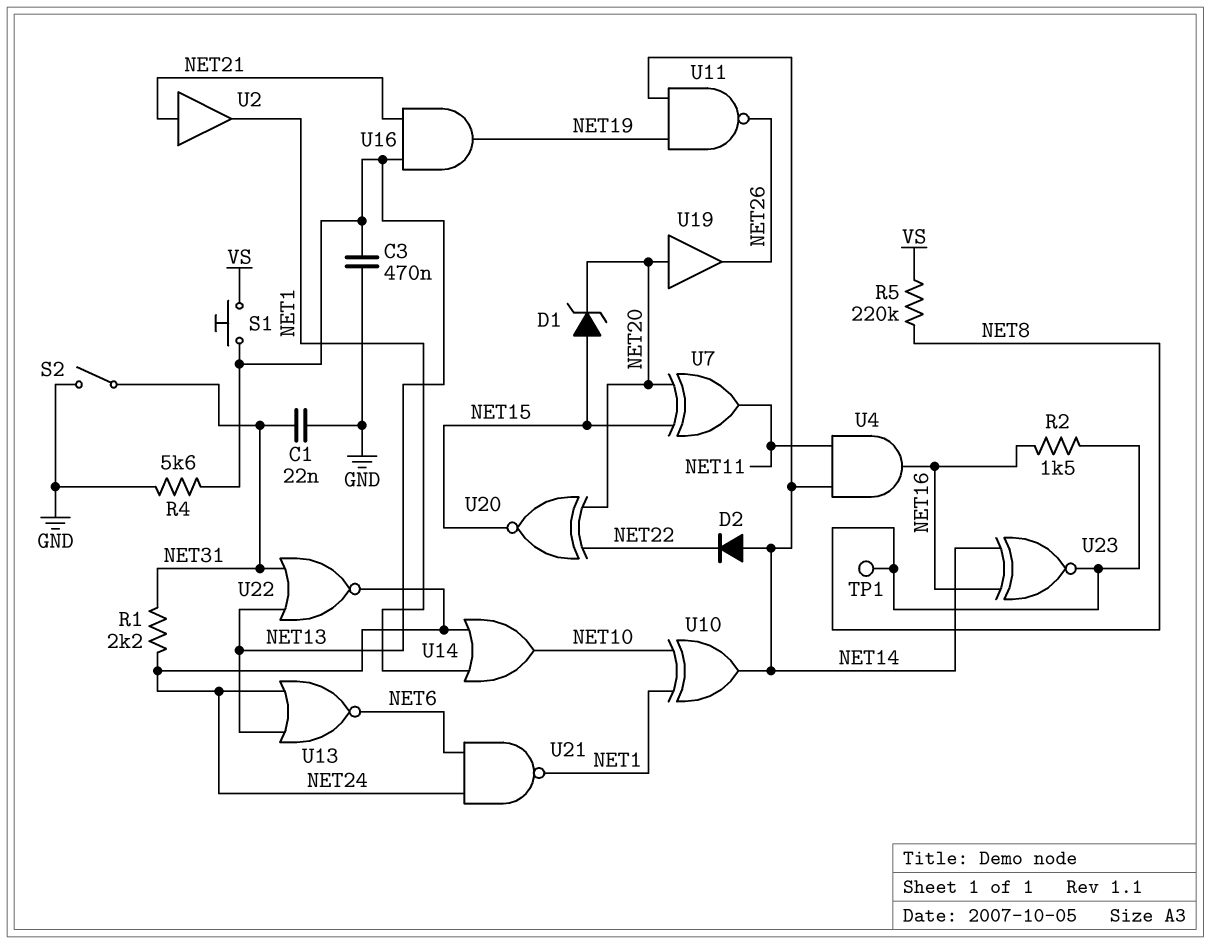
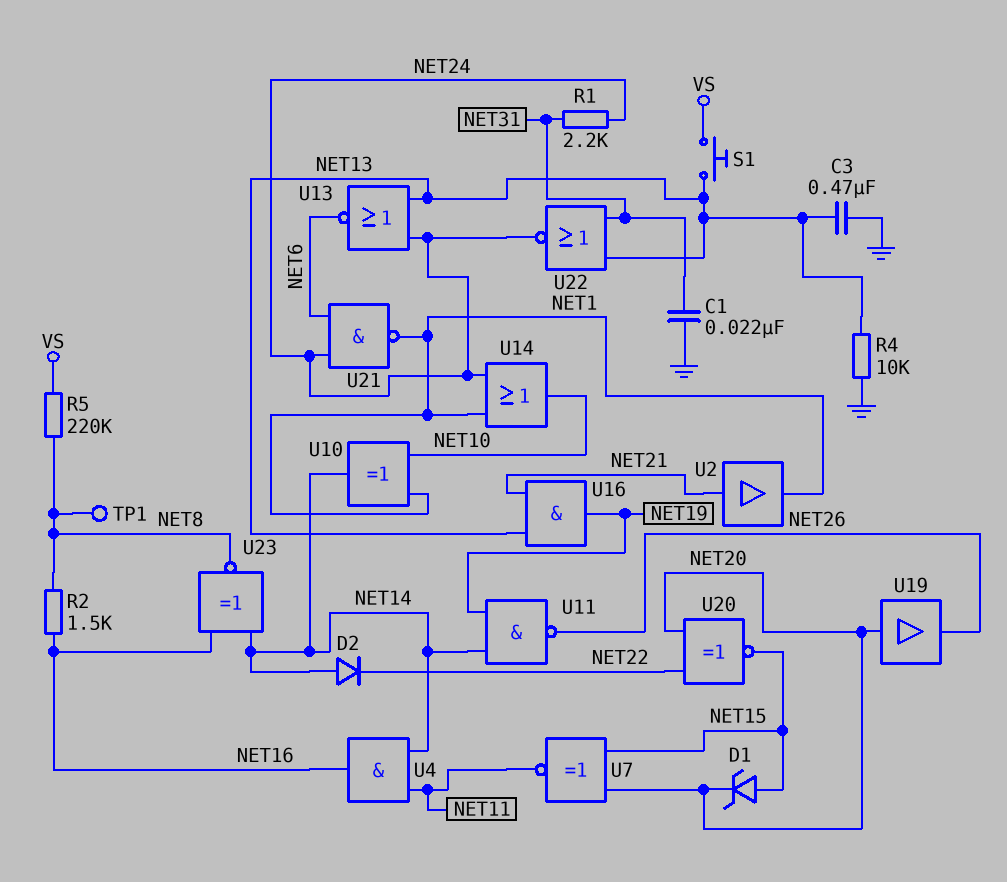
R4: 5.6k (GND, NET13) -> 10k (GND, NET13)
S2: switch (GND, NET31) -> none
U7: XOR (in NET15, in NET20, out NET11) -> XNOR (in NET15, in NET20, out NET11)

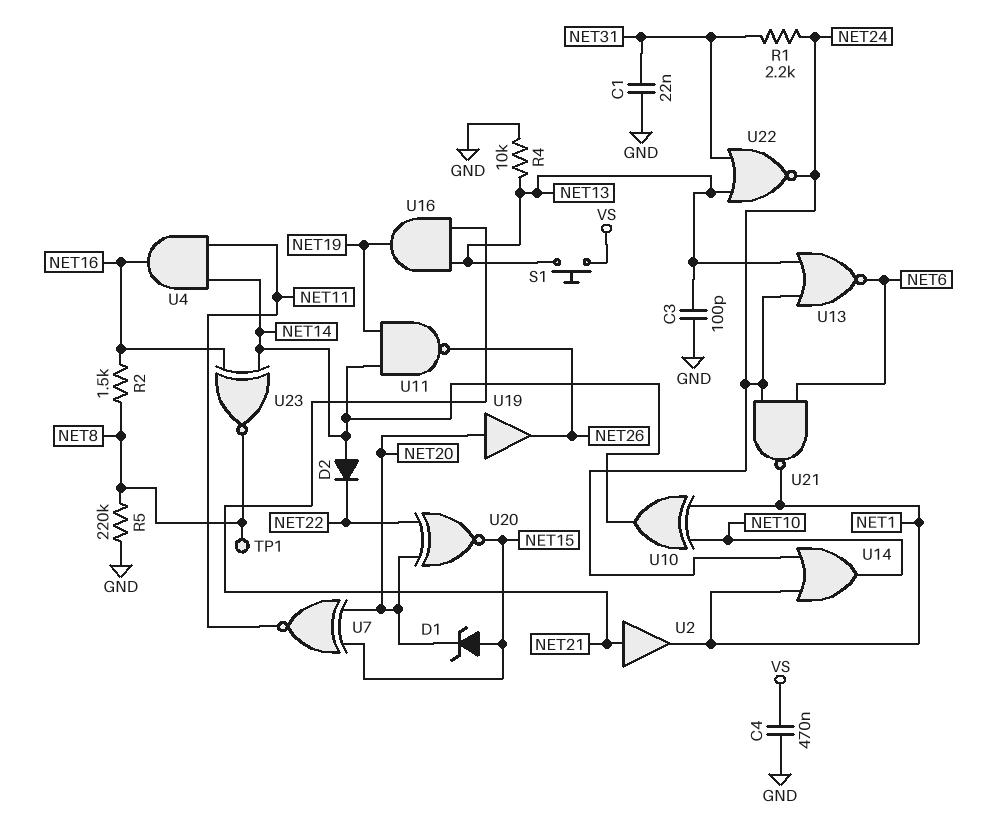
C3: 470nF (GND, NET13) -> 100pF (GND, NET13)
C4: none -> 470nF (GND, VS)
R5: 220k (NET8, VS) -> 220k (GND, NET8)

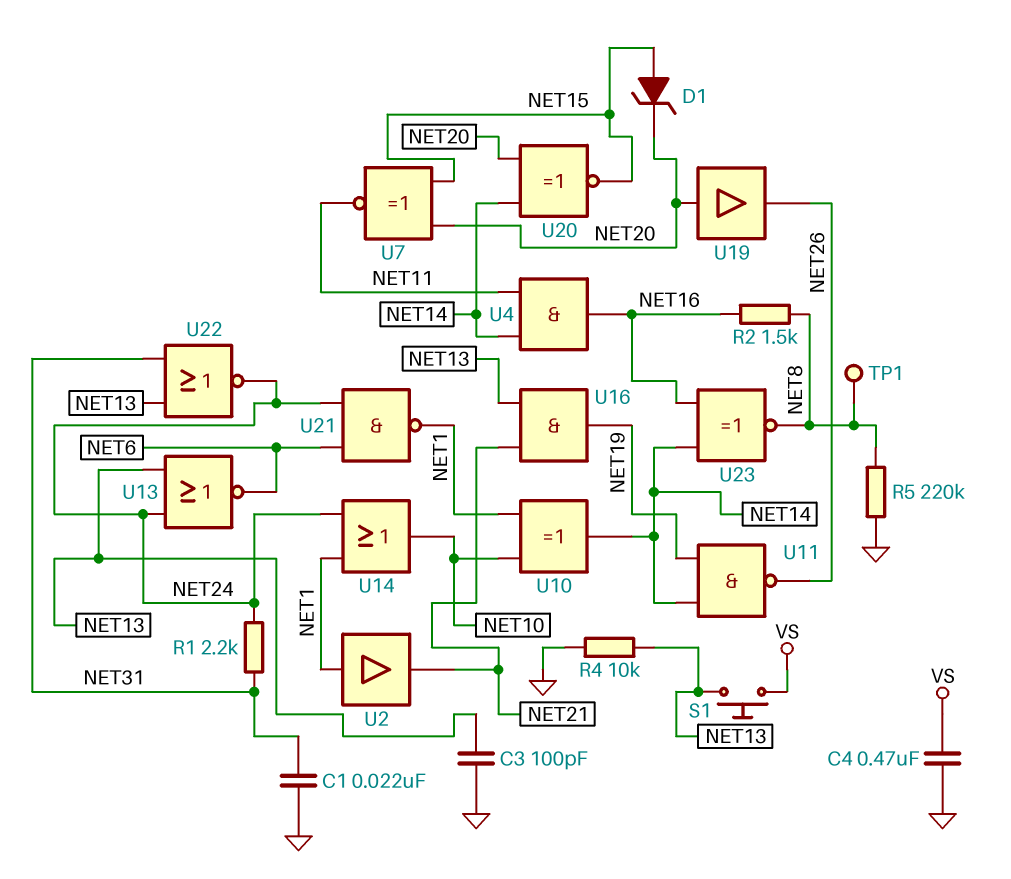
D2: diode (A NET14, K NET22) -> none
U2: buffer (in NET21, out NET1) -> buffer (in NET1, out NET21)
U20: XNOR (in NET20, in NET22, out NET15) -> XNOR (in NET14, in NET20, out NET15)

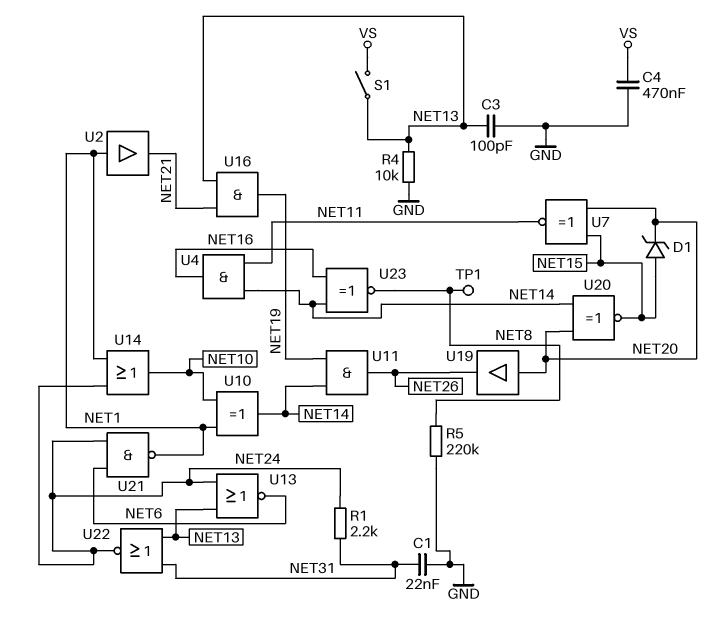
R2: 1.5k (NET8, NET16) -> none
S1: button (NET13, VS) -> switch (NET13, VS)
U11: NAND (in NET14, in NET19, out NET26) -> AND (in NET14, in NET19, out NET26)

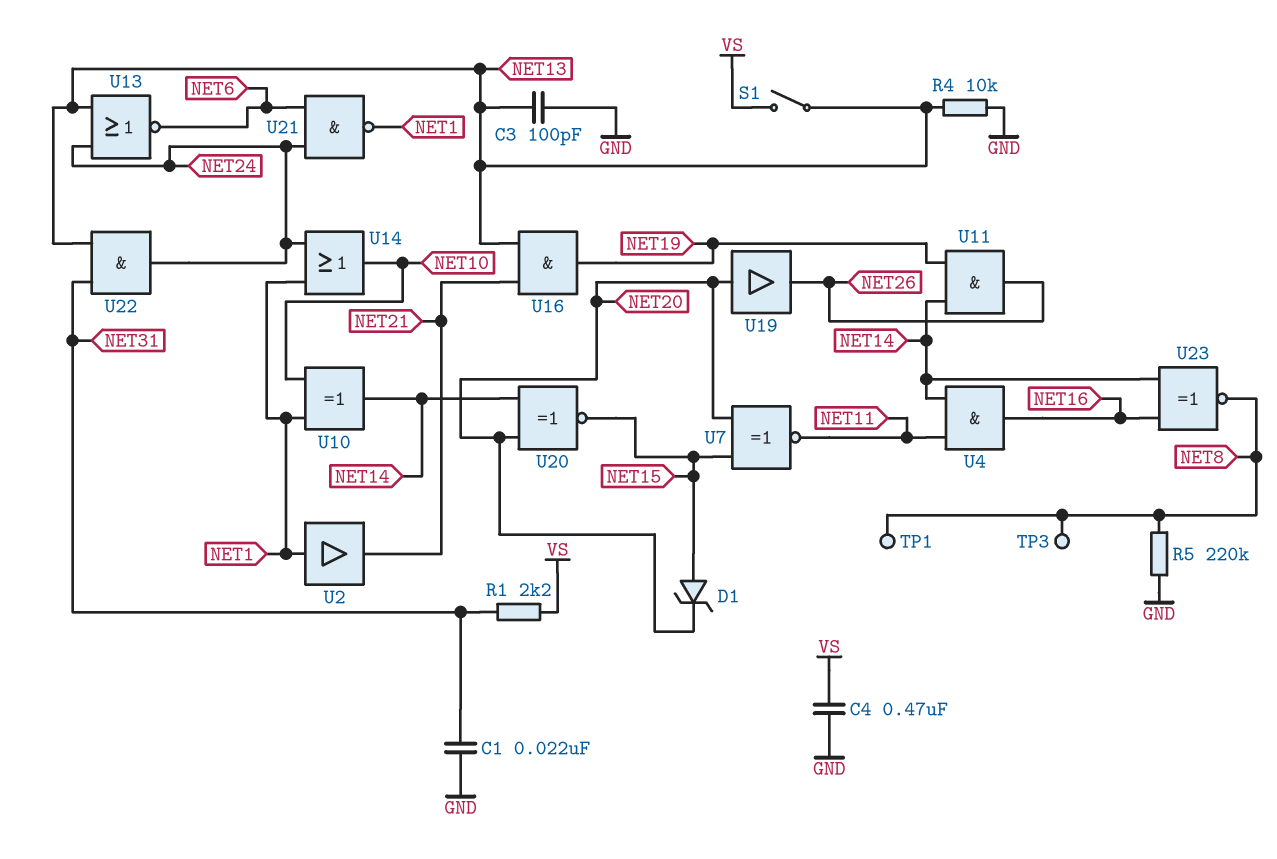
R1: 2.2k (NET24, NET31) -> 2.2k (NET31, VS)
TP3: none -> test point (NET8)
U22: NOR (in NET13, in NET31, out NET24) -> AND (in NET13, in NET31, out NET24)

